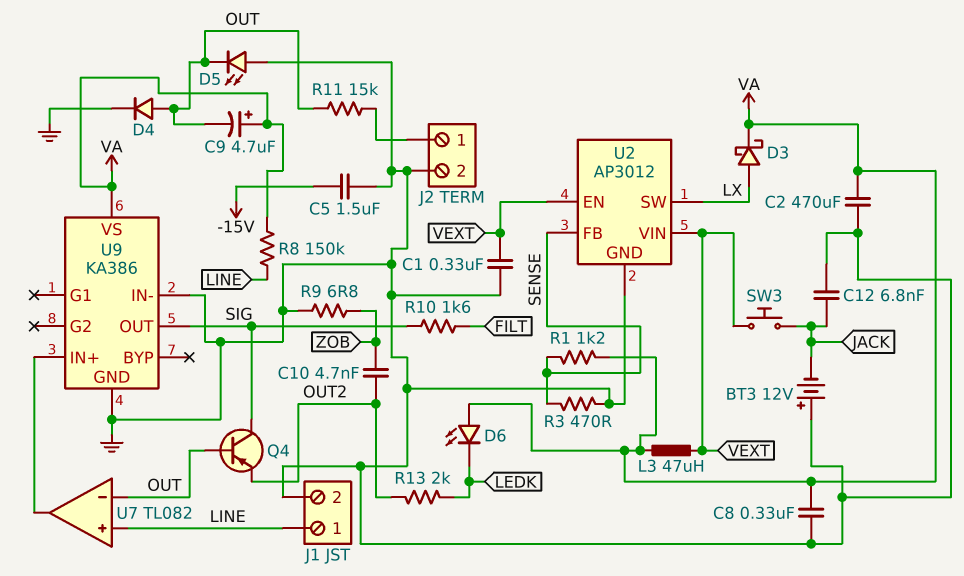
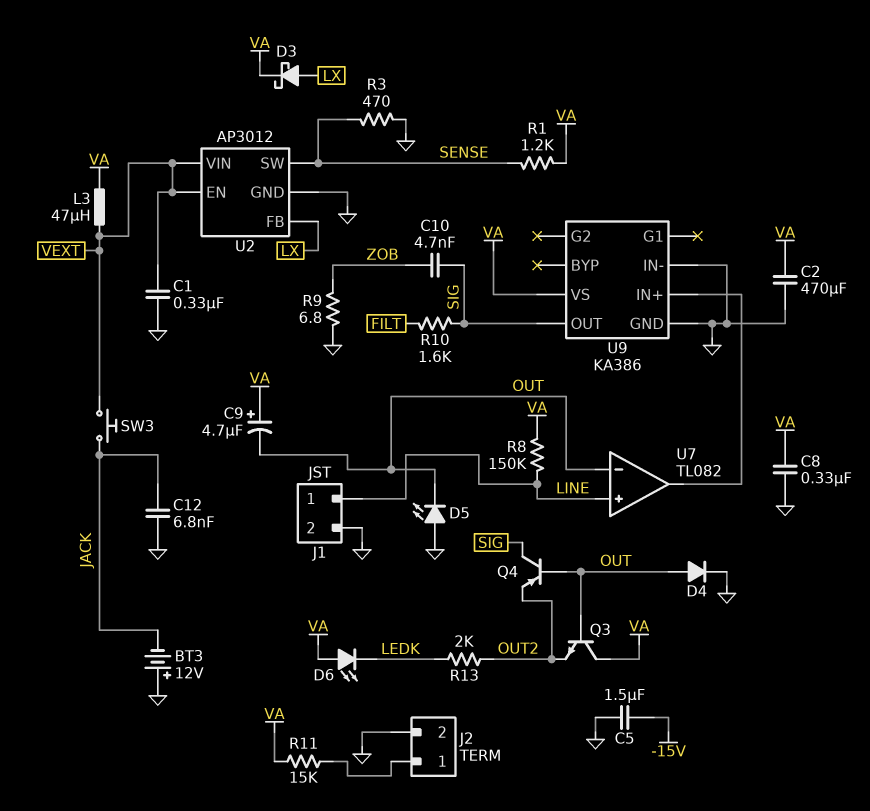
C10: 4.7nF (OUT2, ZOB) -> 4.7nF (SIG, ZOB)
Q3: none -> NPN (B OUT, C VA, E OUT2)
R11: 15k (J2/1, OUT) -> 15k (J2/1, VA)
U2 pin FB: SENSE -> LX
U2 pin SW: LX -> SENSE

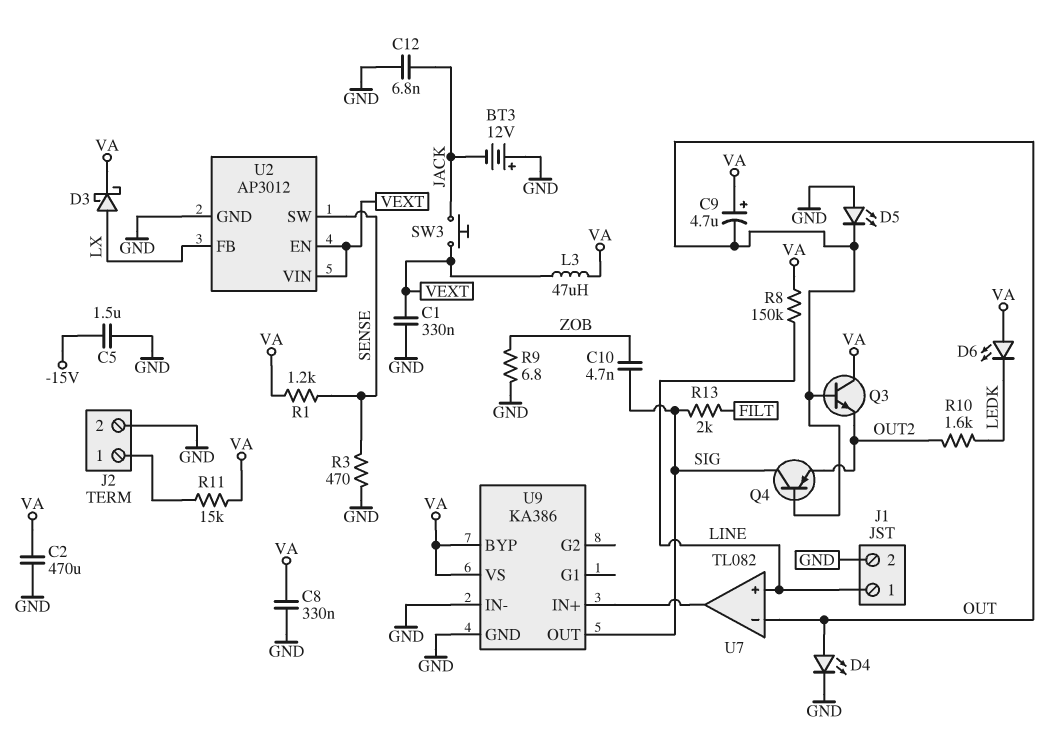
D4: diode (A OUT, K GND) -> LED (A OUT, K GND)
R10: 1.6k (FILT, SIG) -> 1.6k (LEDK, OUT2)
R13: 2k (LEDK, OUT2) -> 2k (FILT, SIG)
U9 pin BYP: none -> VA

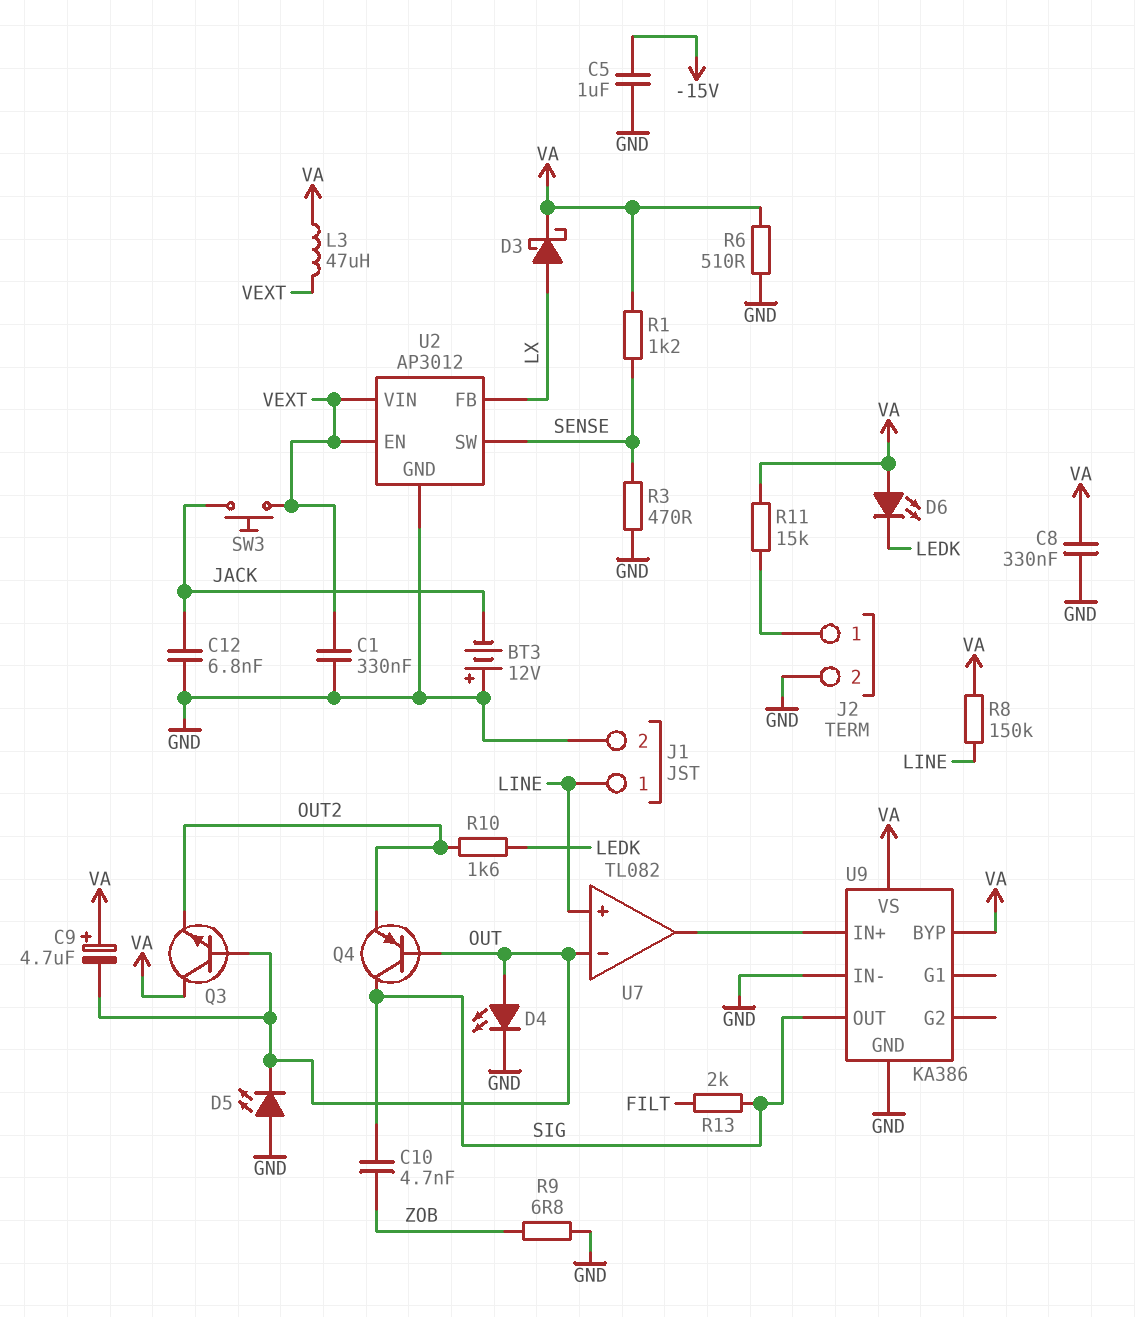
C2: 470uF (GND, VA) -> none
C5: 1.5uF (-15V, GND) -> 1uF (-15V, GND)
R6: none -> 510 (GND, VA)

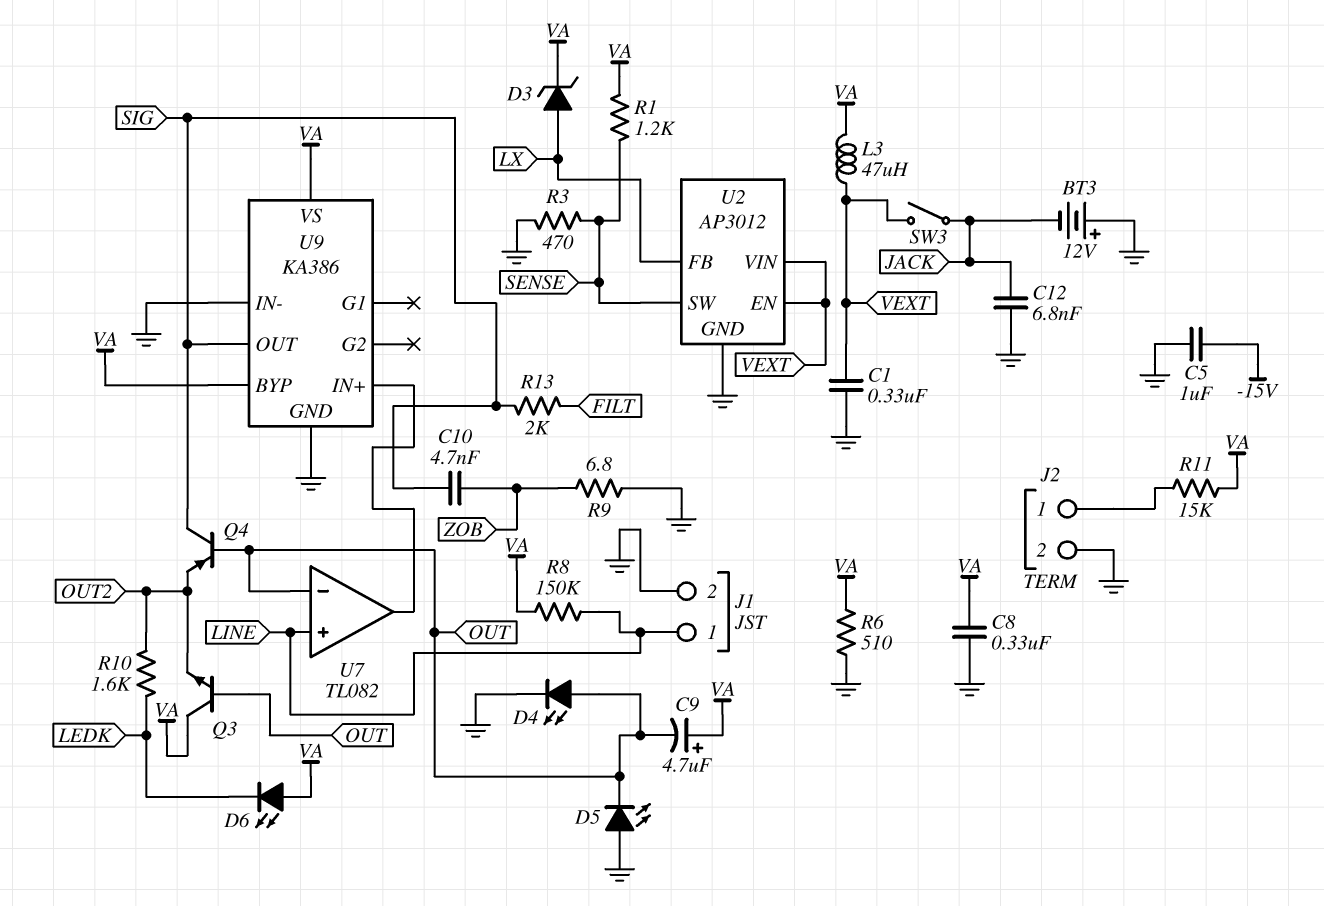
D3: schottky (A LX, K VA) -> zener (A LX, K VA)
SW3: button (JACK, VEXT) -> switch (JACK, VEXT)

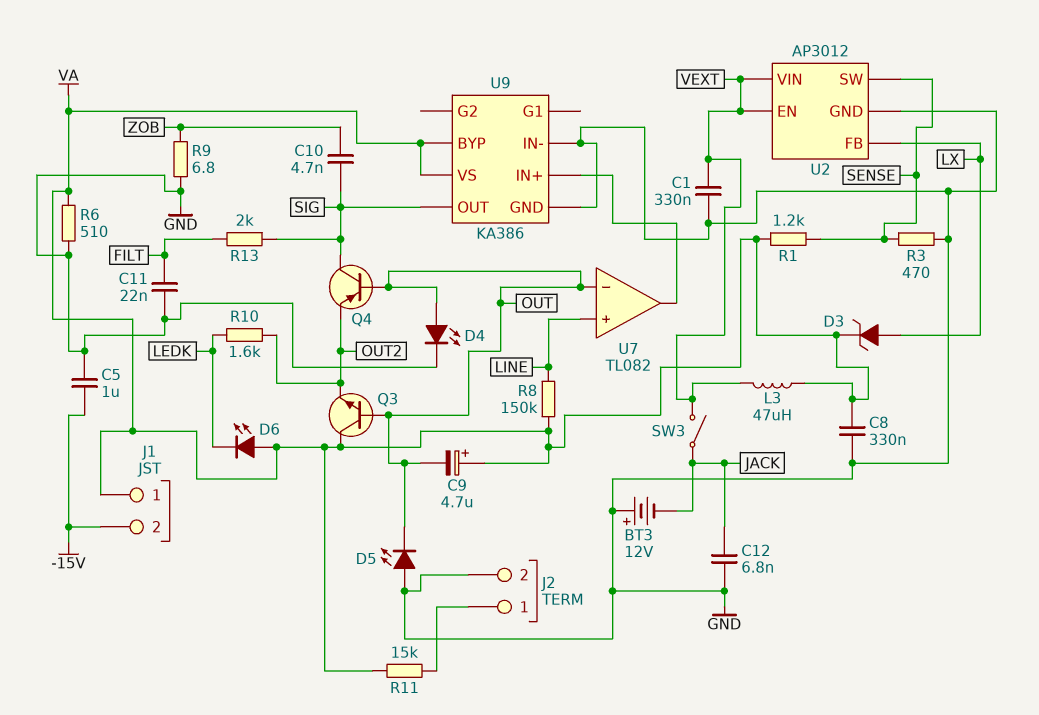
C11: none -> 22nF (FILT, GND)
J1 pin 1: LINE -> VA
J1 pin 2: GND -> -15V

